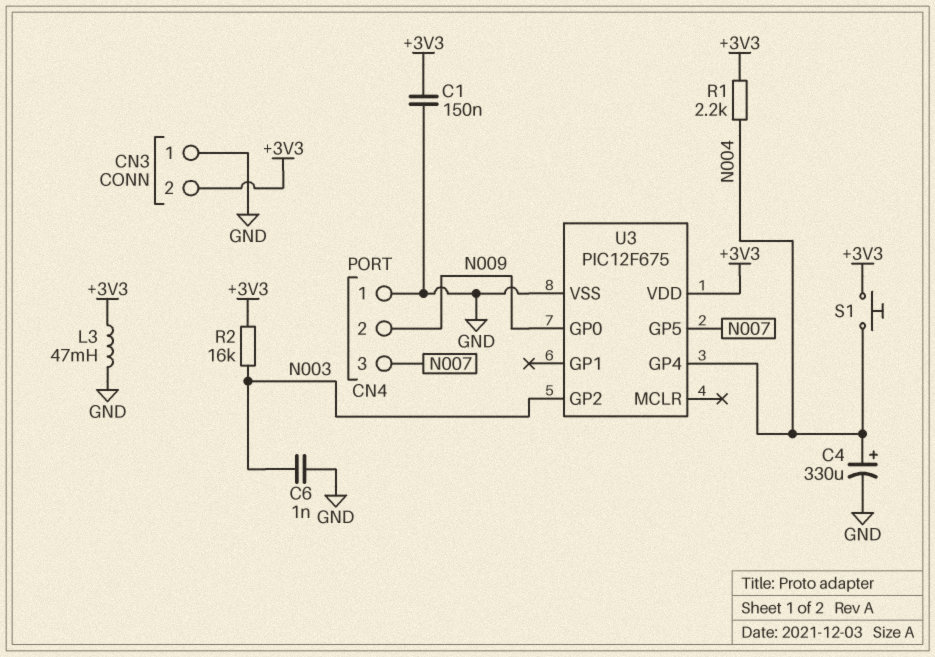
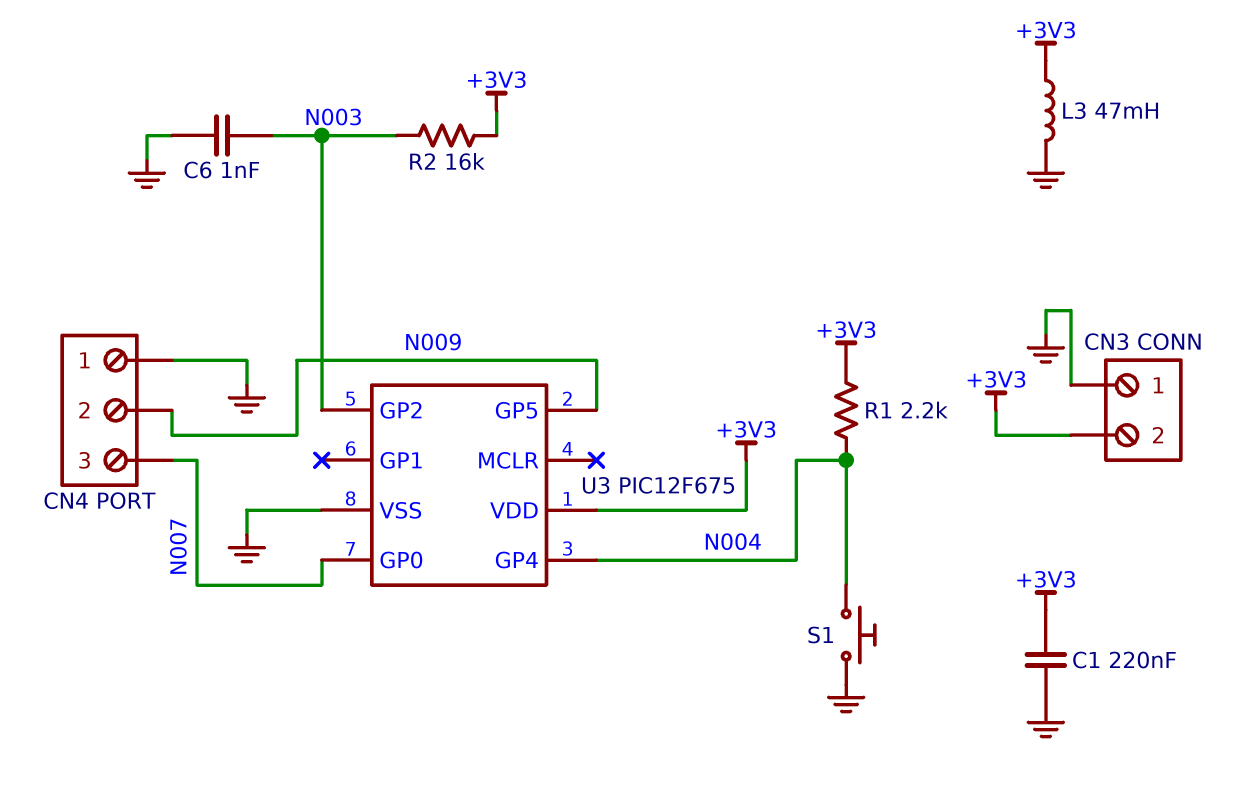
C1: 150nF (+3V3, GND) -> 220nF (+3V3, GND)
C4: 330uF (plus N004, minus GND) -> none
S1: button (+3V3, N004) -> button (GND, N004)
U3 pin GP0: N009 -> N007
U3 pin GP5: N007 -> N009

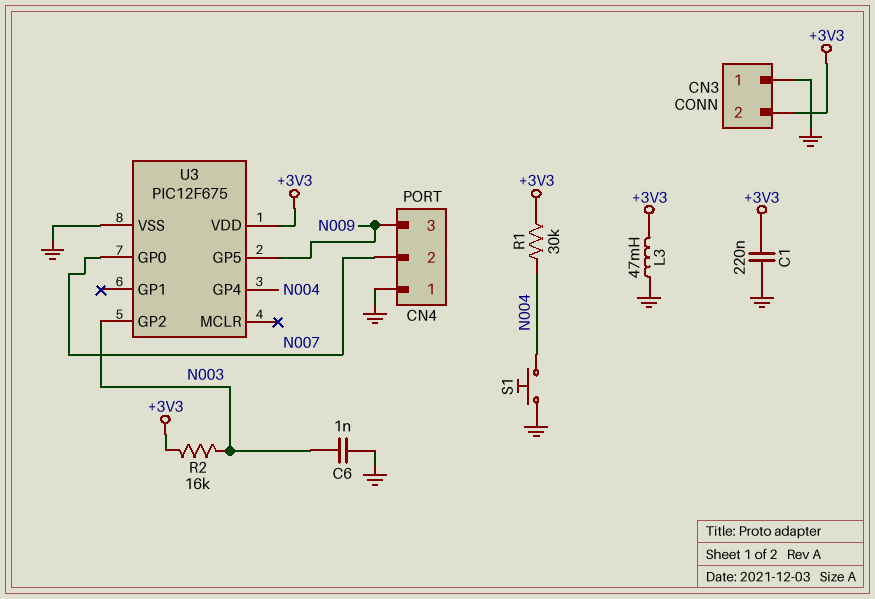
CN4 pin 2: N009 -> N007
CN4 pin 3: N007 -> N009
R1: 2.2k (+3V3, N004) -> 30k (+3V3, N004)

